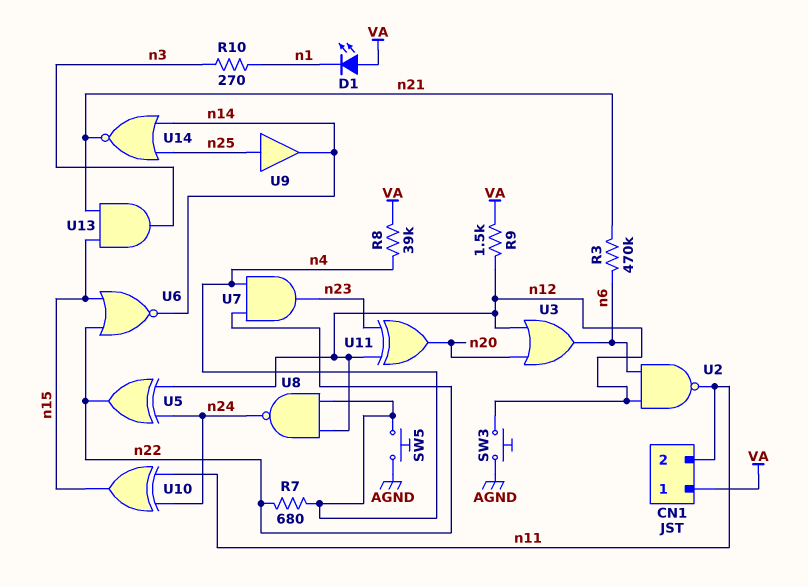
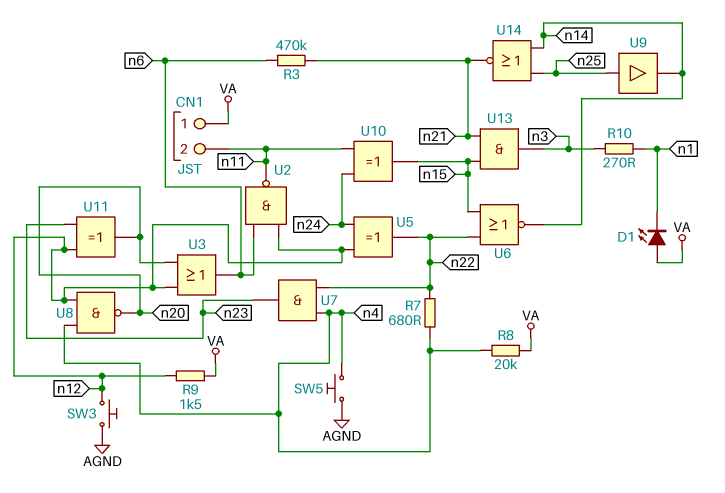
R8: 39k (VA, n4) -> 20k (VA, n4)
U8: NAND (in n4, in n12, out n24) -> NAND (in n4, in n12, out n20)

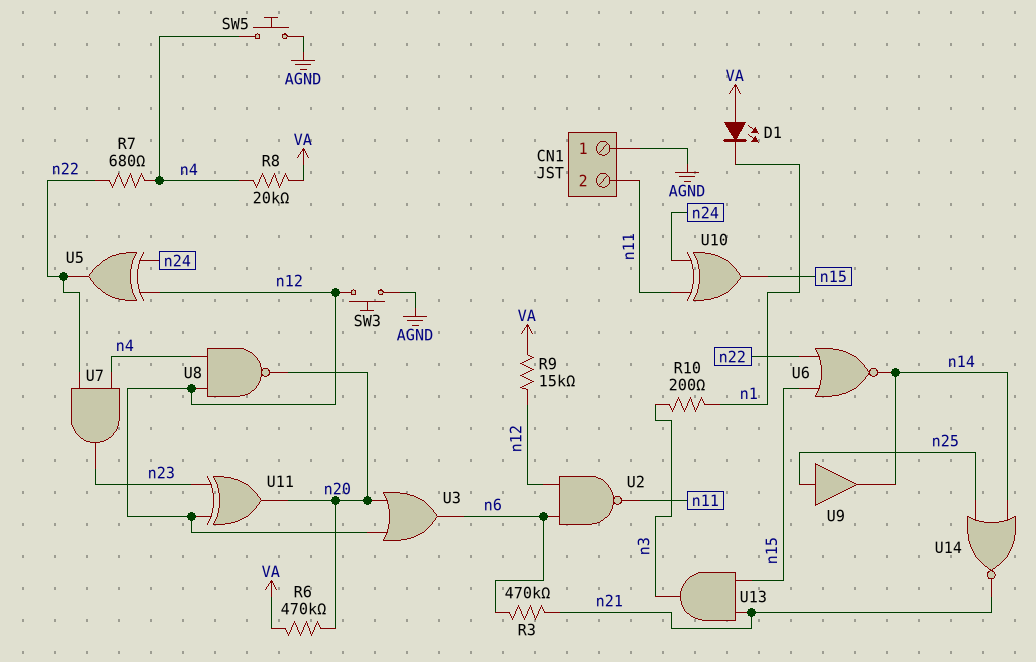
CN1 pin 1: VA -> AGND
R6: none -> 470k (VA, n20)
R9: 1.5k (VA, n12) -> 15k (VA, n12)
R10: 270 (n1, n3) -> 200 (n1, n3)

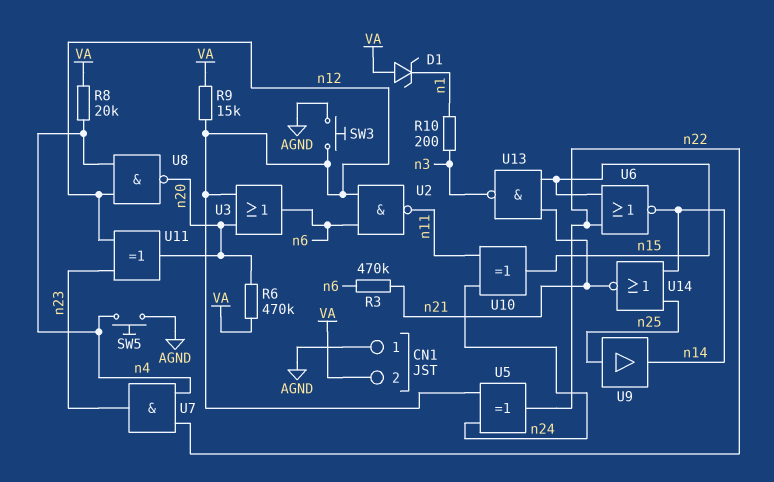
CN1 pin 2: n11 -> VA
D1: LED (A VA, K n1) -> zener (A VA, K n1)
R7: 680 (n4, n22) -> none
U13: AND (in n15, in n21, out n3) -> NAND (in n15, in n21, out n3)

